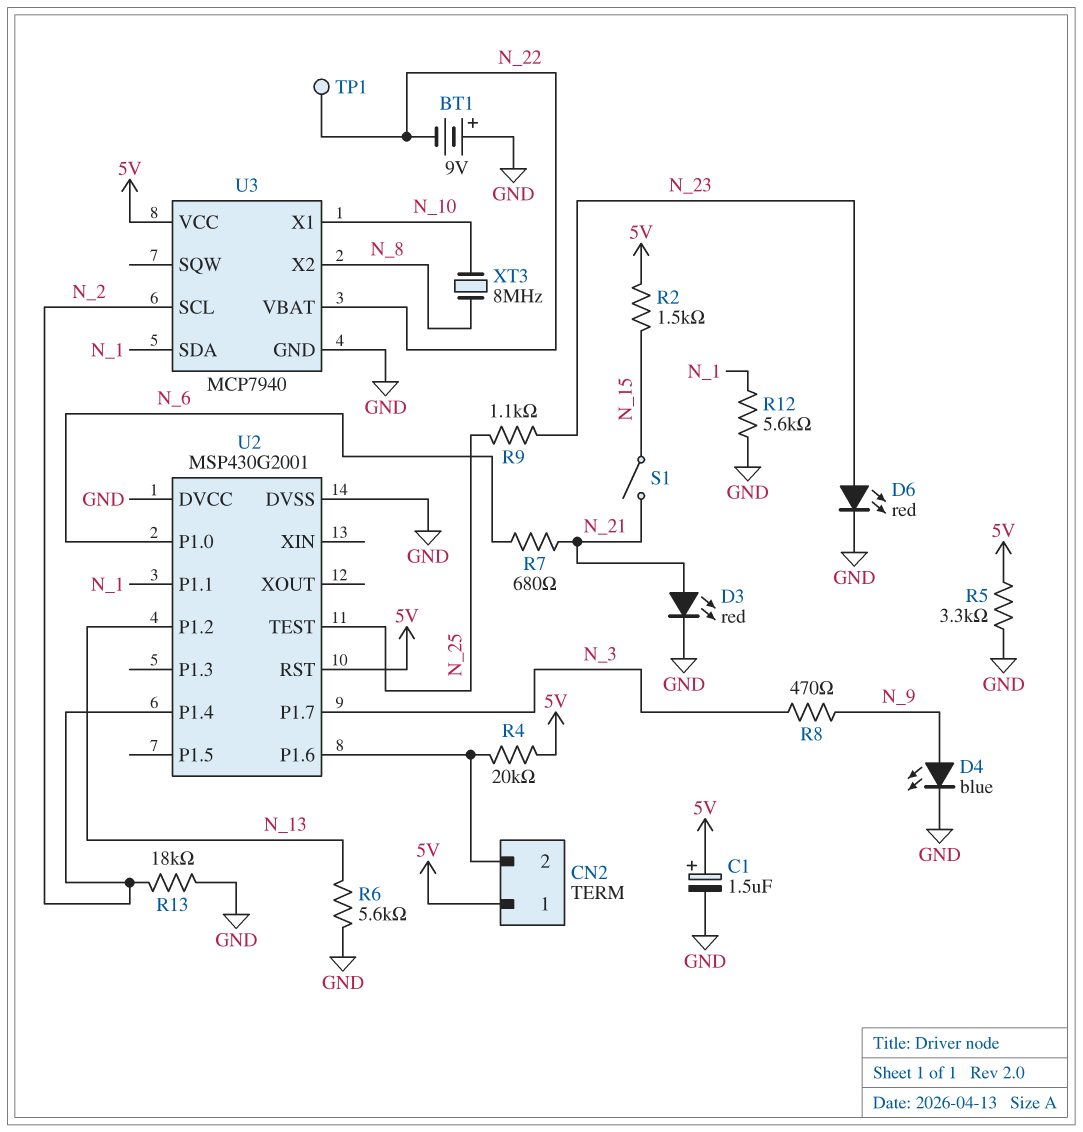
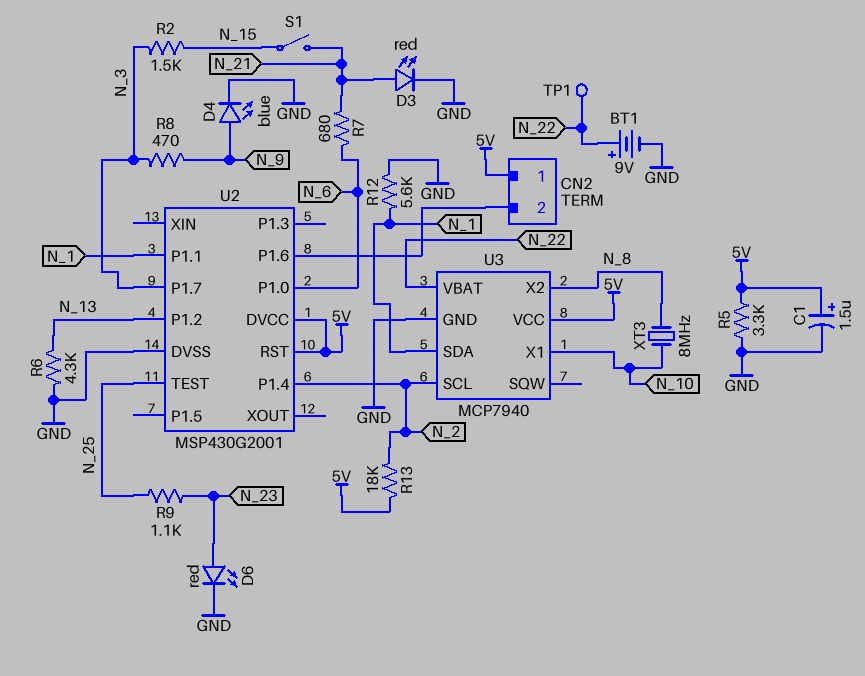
BT1: 9V (plus GND, minus N_22) -> 9V (plus N_22, minus GND)
R2: 1.5k (5V, N_15) -> 1.5k (N_3, N_15)
R4: 20k (5V, CN2/2) -> none
R6: 5.6k (GND, N_13) -> 4.3k (GND, N_13)
R13: 18k (GND, N_2) -> 18k (5V, N_2)
U2 pin DVCC: GND -> 5V

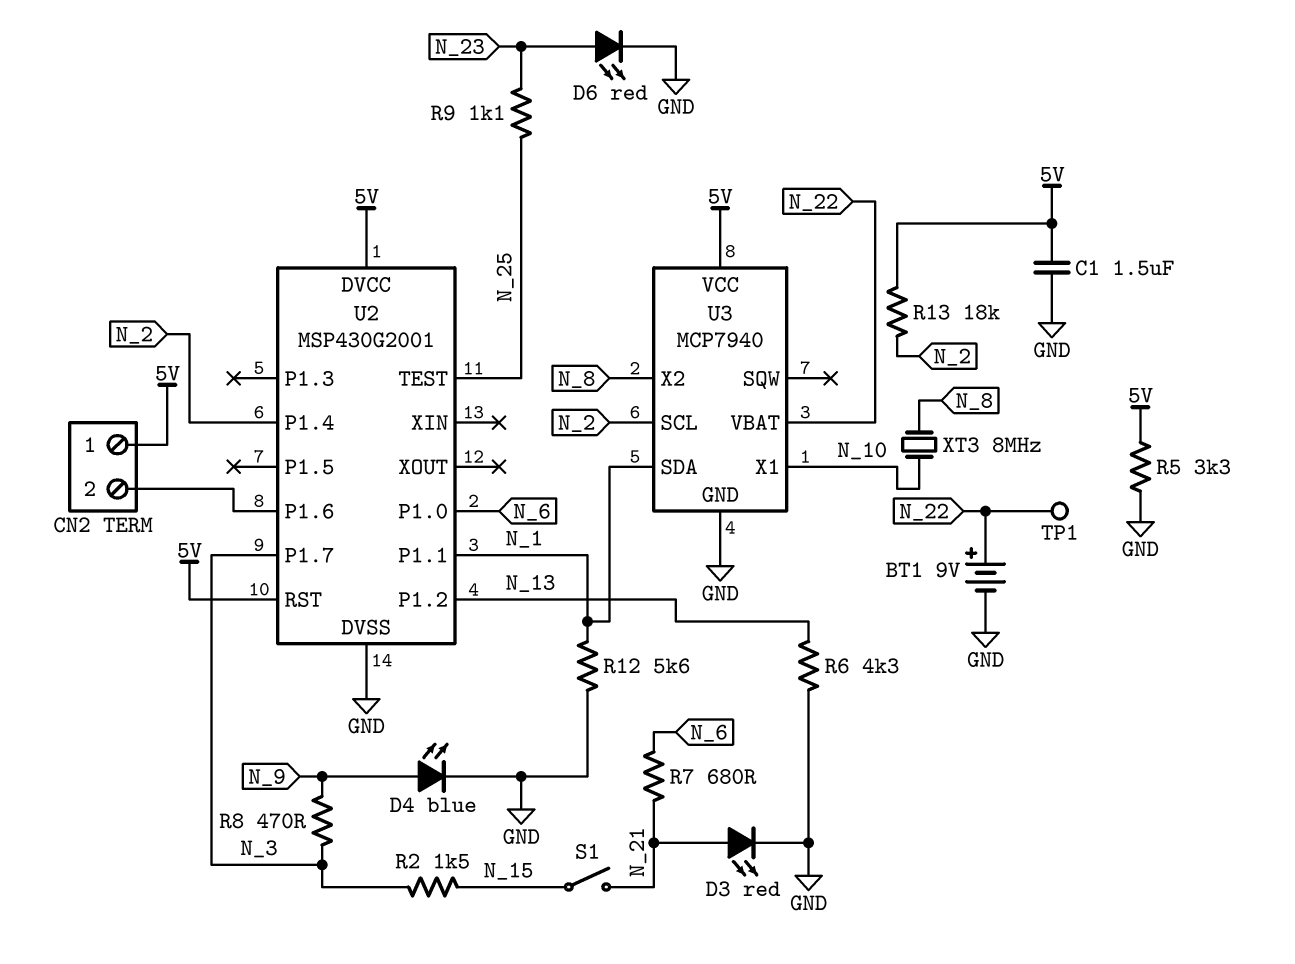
C1: 1.5uF (plus 5V, minus GND) -> 1.5uF (5V, GND)

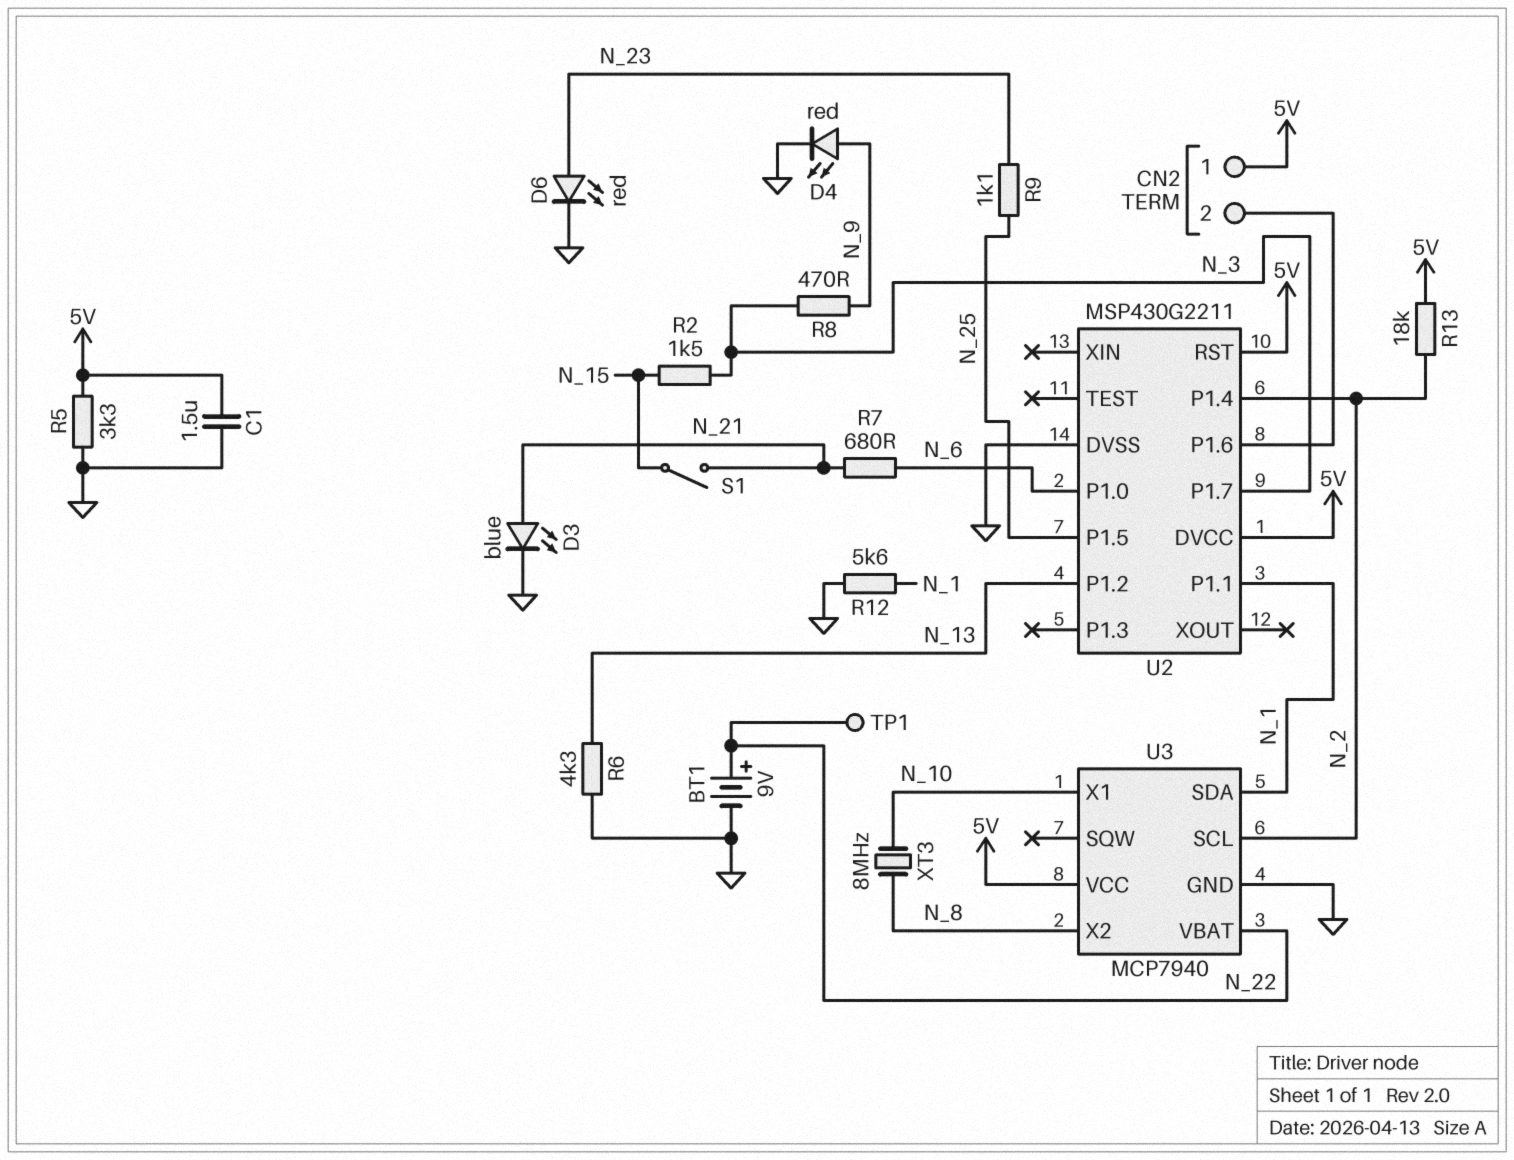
D3: LED red (A N_21, K GND) -> LED blue (A N_21, K GND)
D4: LED blue (A N_9, K GND) -> LED red (A N_9, K GND)
U2: MSP430G2001 -> MSP430G2211
U2 pin P1.5: none -> N_25
U2 pin TEST: N_25 -> none

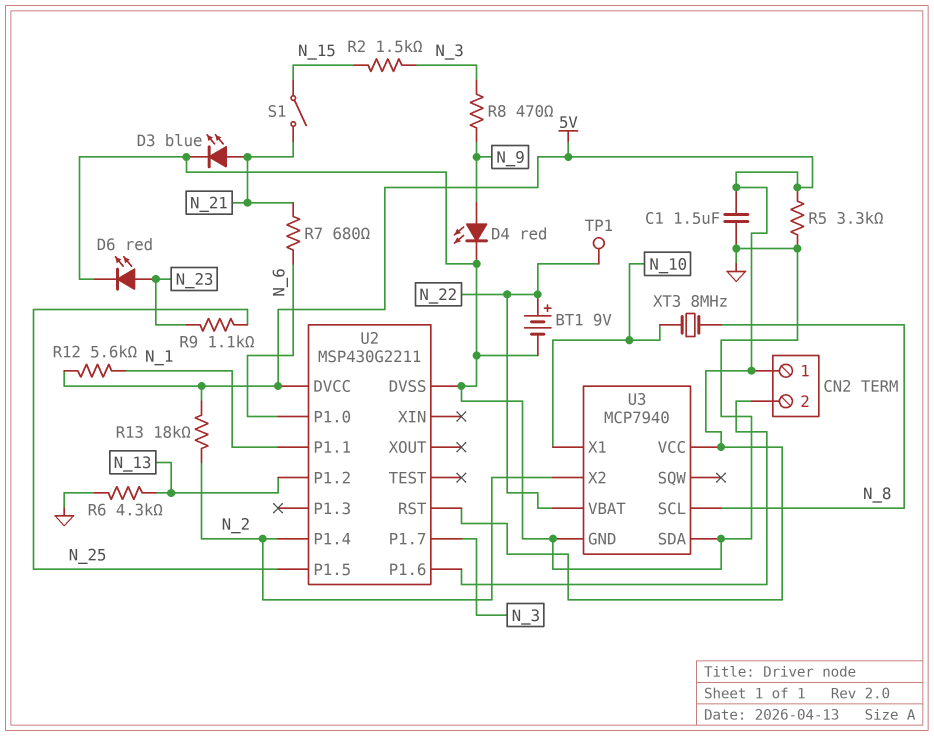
R12: 5.6k (GND, N_1) -> 5.6k (5V, N_1)
U3 pin SCL: N_2 -> N_8
U3 pin SDA: N_1 -> GND
U3 pin X2: N_8 -> N_2

